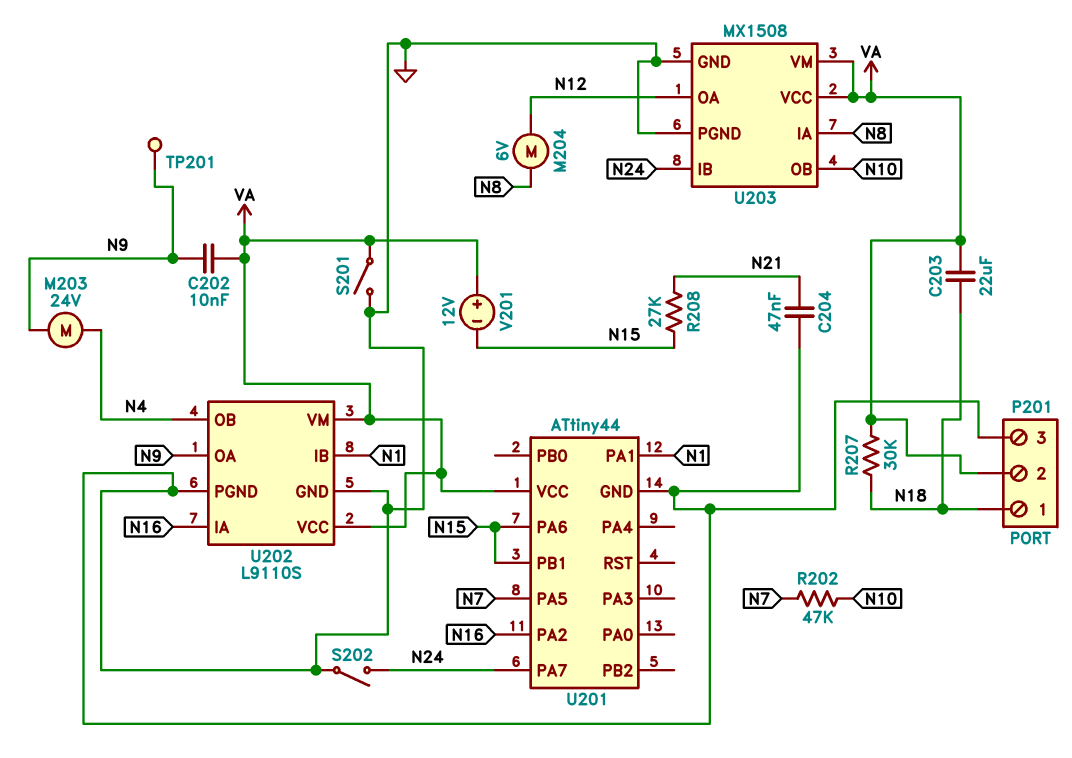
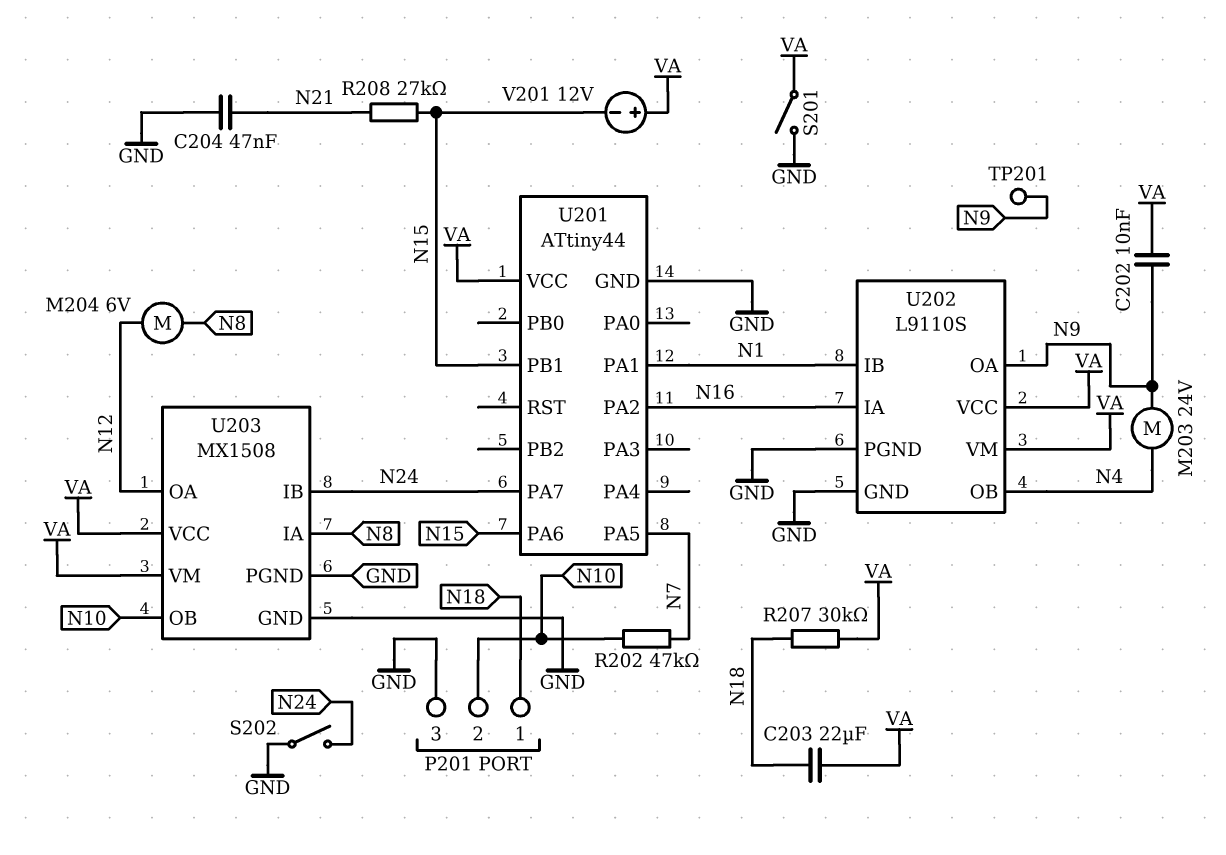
P201 pin 2: VA -> N10

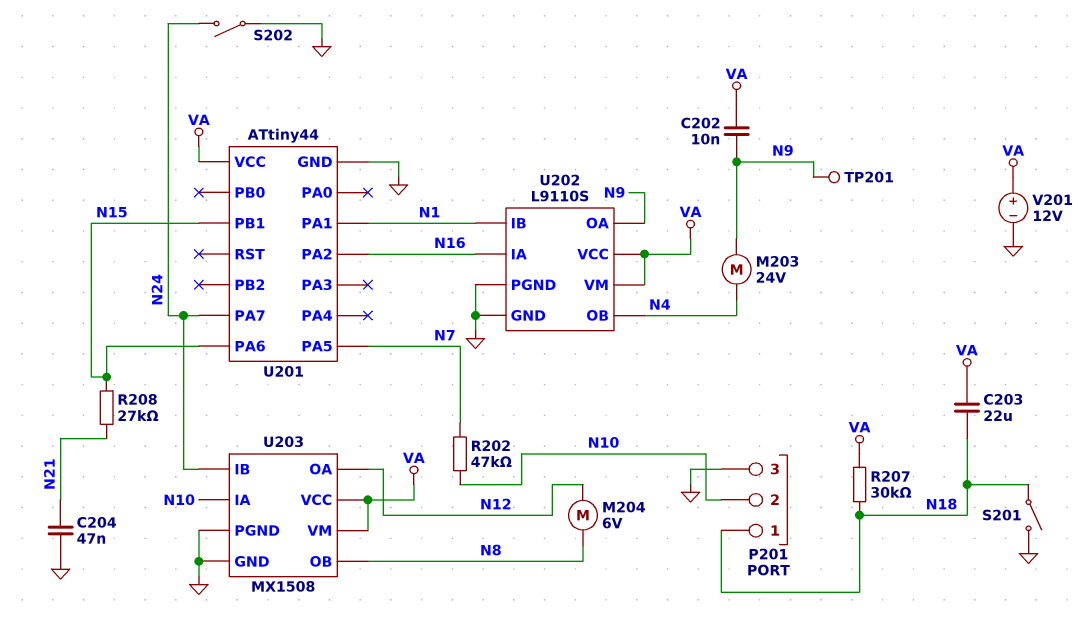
S201: switch (GND, VA) -> switch (GND, N18)
U203 pin IA: N8 -> N10
U203 pin OB: N10 -> N8
V201: 12V (plus VA, minus N15) -> 12V (plus VA, minus GND)

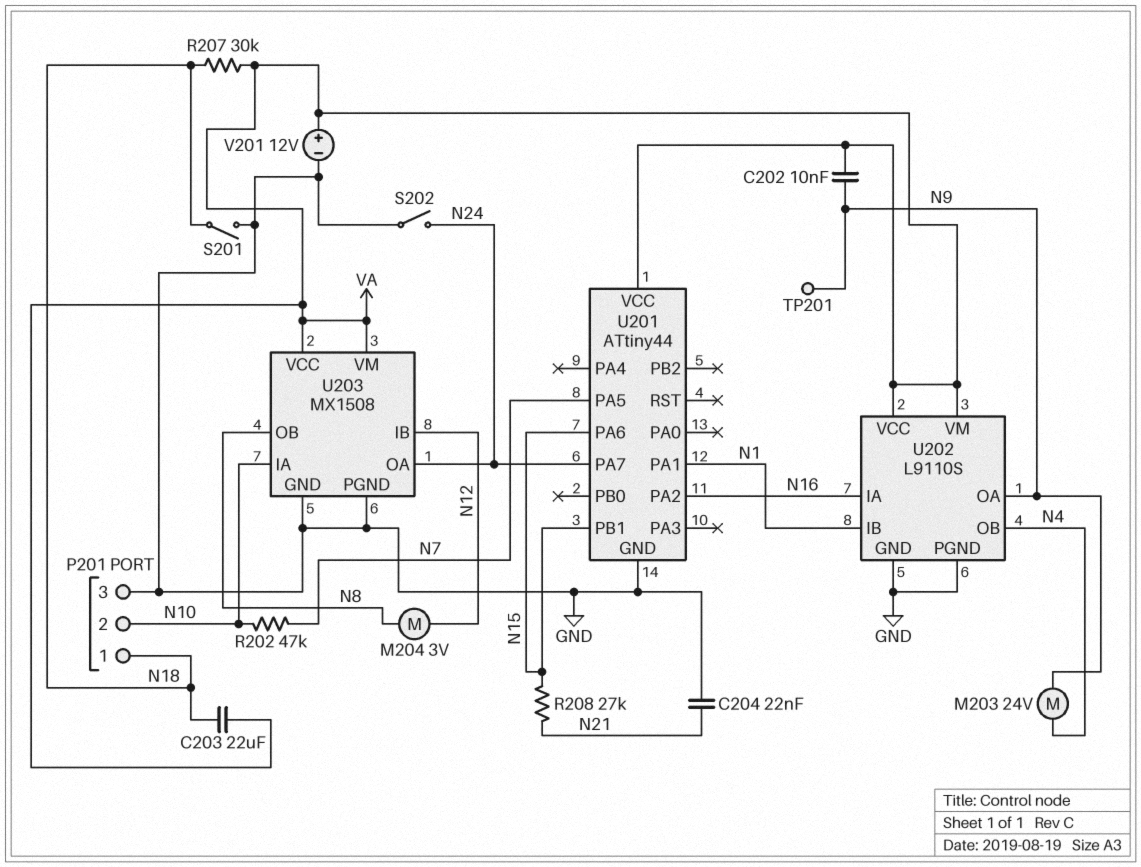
C204: 47nF (GND, N21) -> 22nF (GND, N21)
M204: motor 6V (N8, N12) -> motor 3V (N8, N12)
U203 pin IB: N24 -> N12
U203 pin OA: N12 -> N24

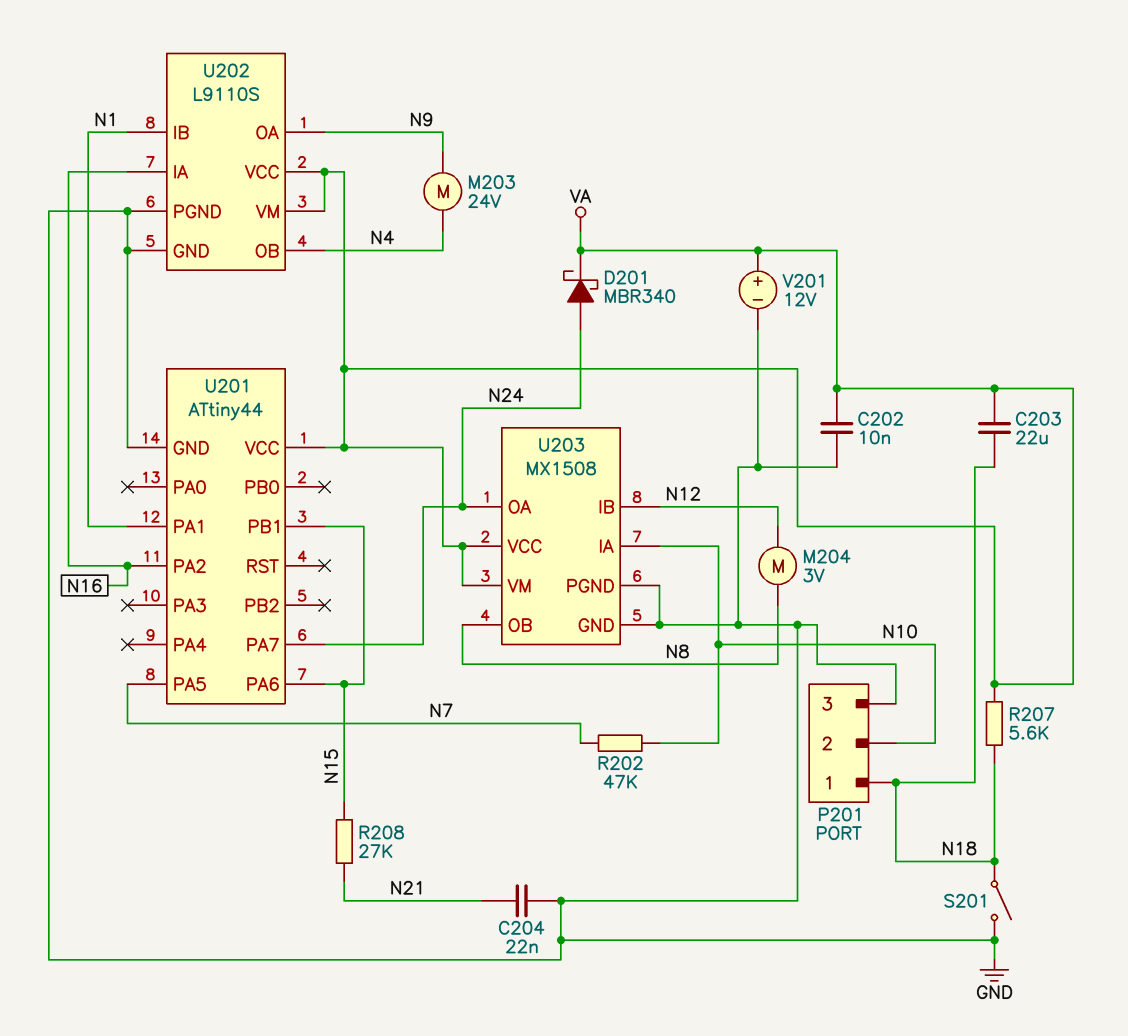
C202: 10nF (N9, VA) -> 10nF (GND, VA)
D201: none -> schottky MBR340 (A N24, K VA)
R207: 30k (N18, VA) -> 5.6k (N18, VA)
S202: switch (GND, N24) -> none
TP201: test point (N9) -> none

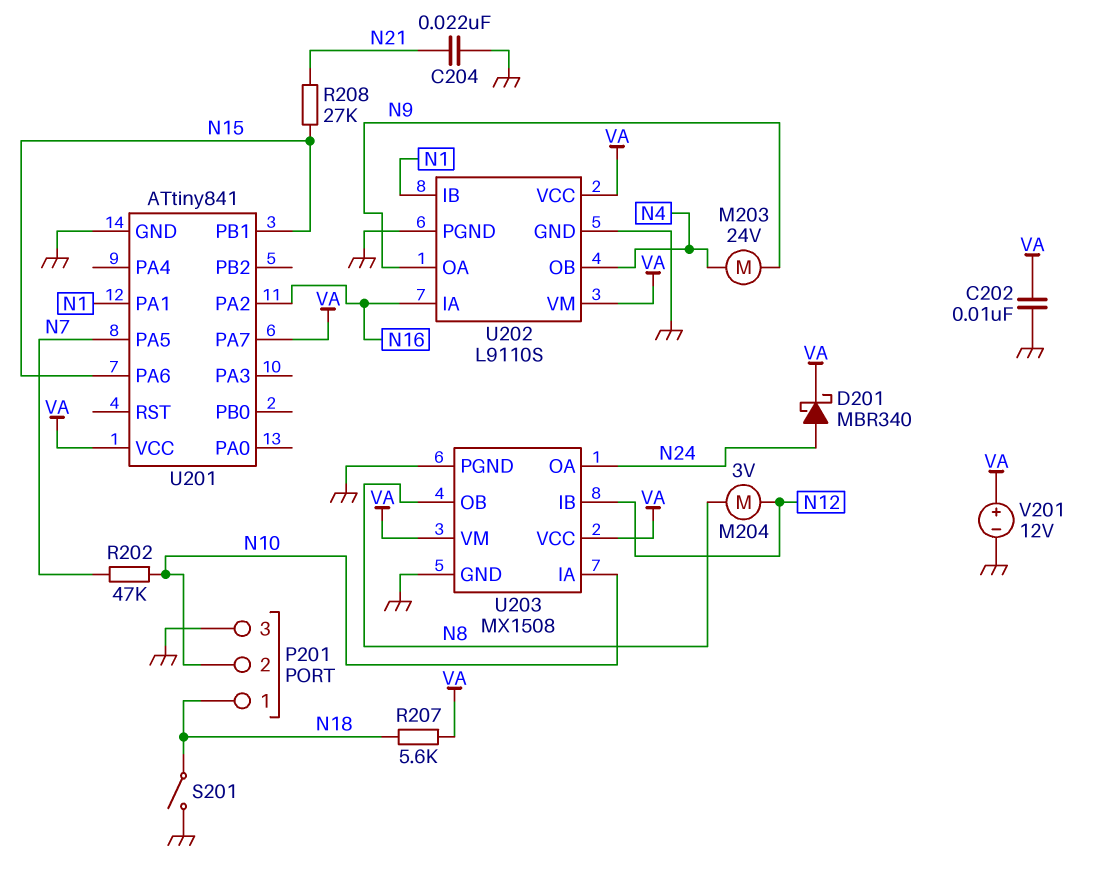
C203: 22uF (N18, VA) -> none
U201: ATtiny44 -> ATtiny841
U201 pin PA7: N24 -> VA

